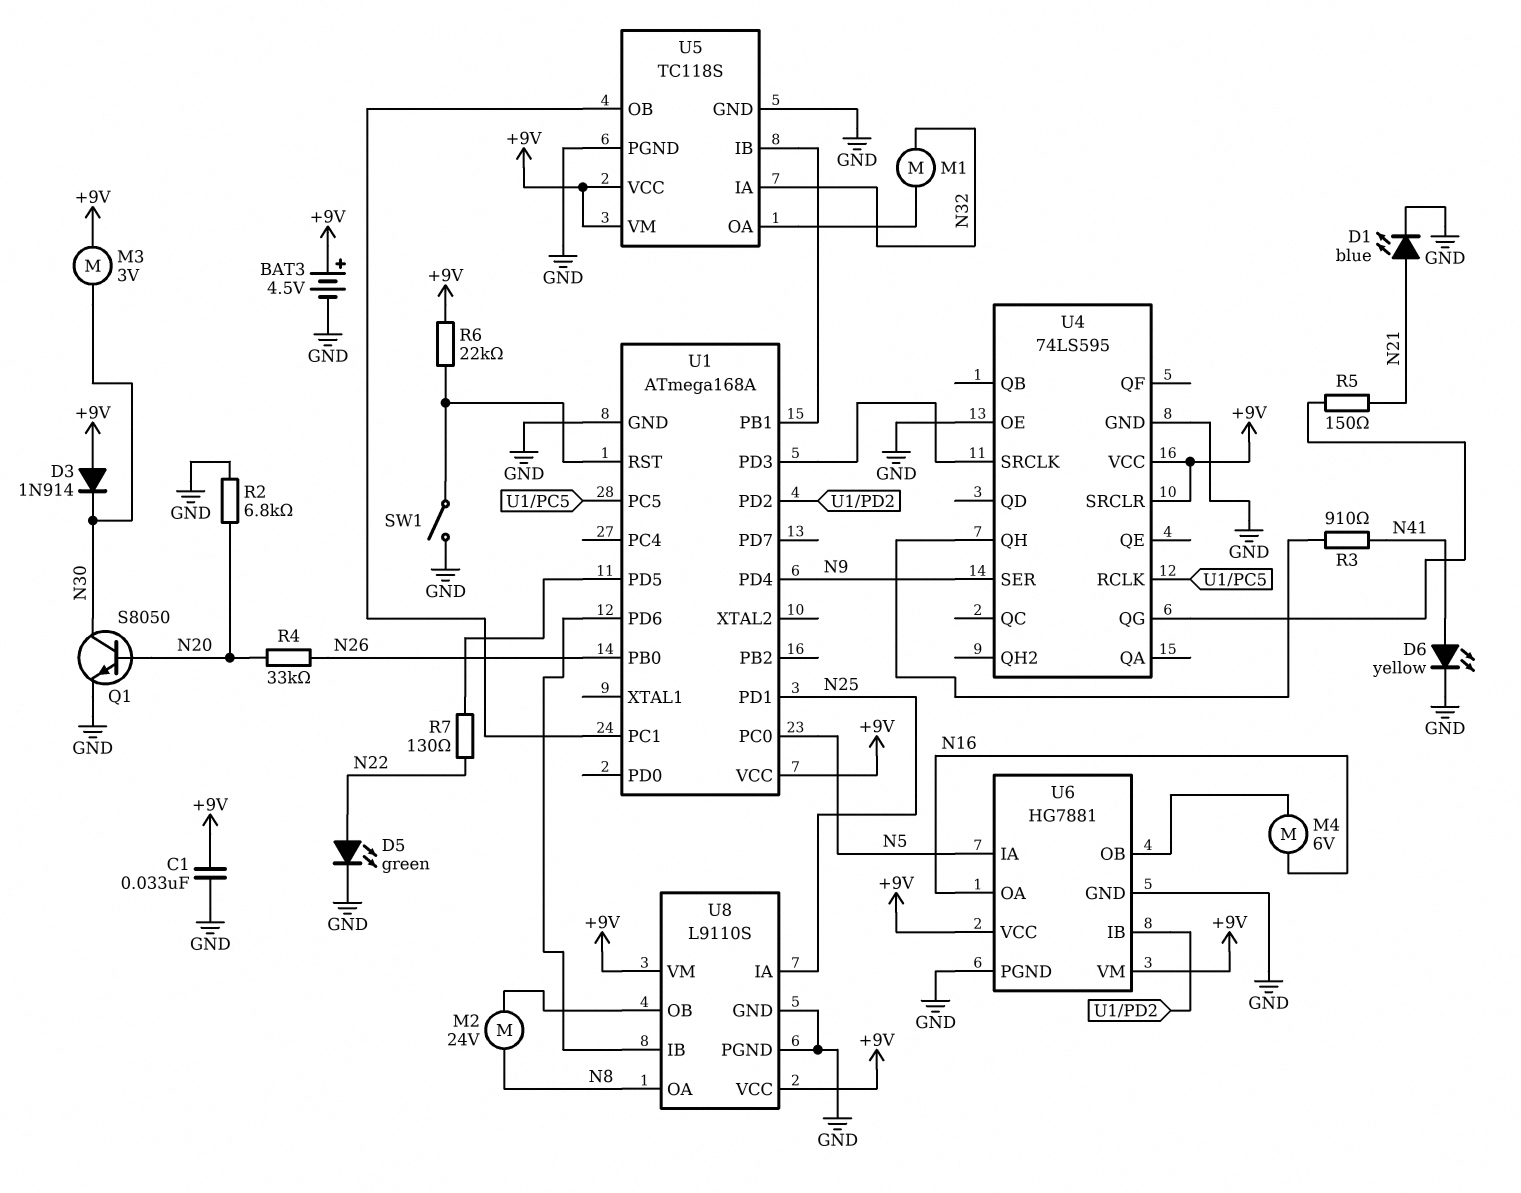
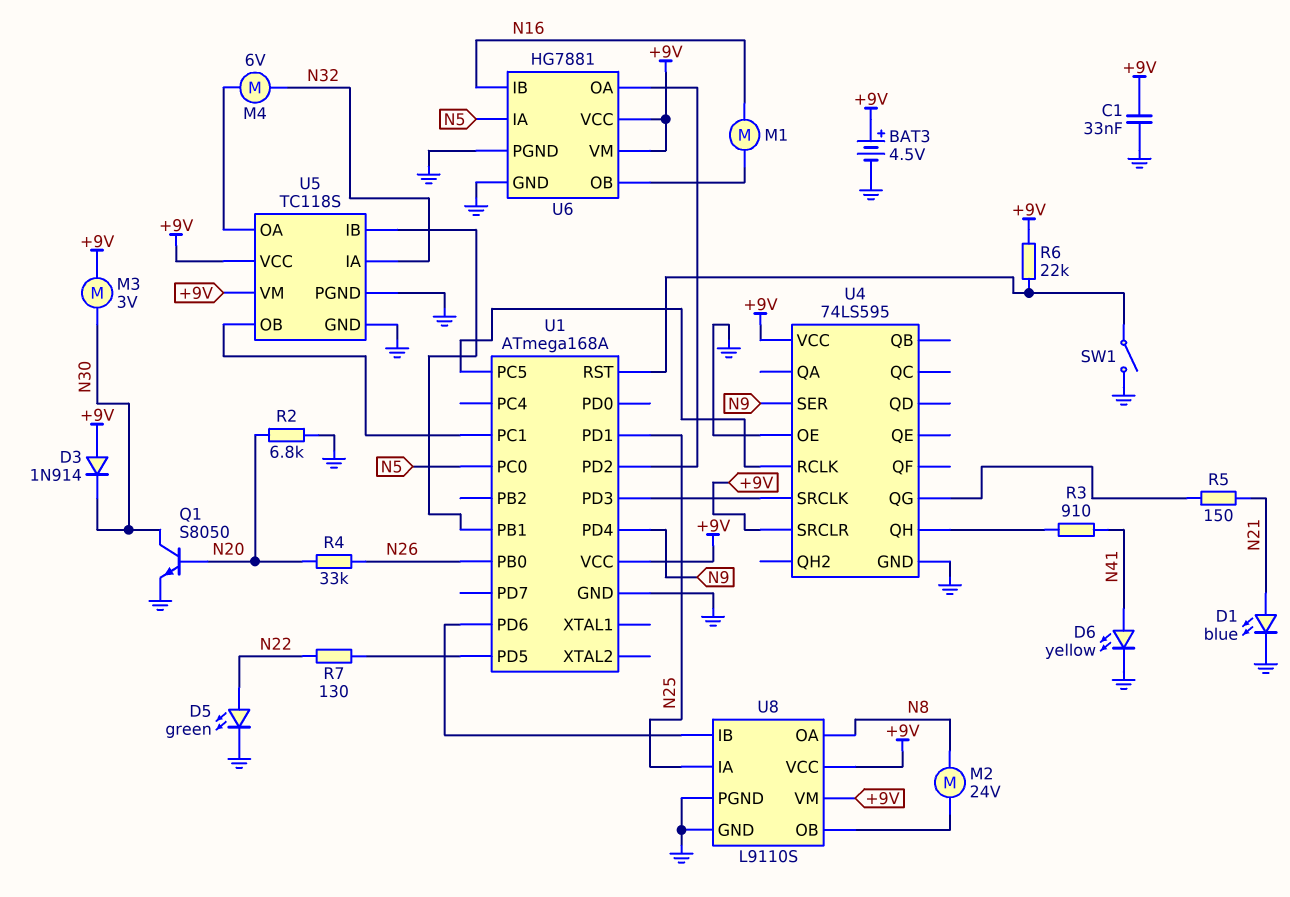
M1: motor (N32, U5/OA) -> motor (N16, U6/OB)
M4: motor 6V (N16, U6/OB) -> motor 6V (N32, U5/OA)
U6 pin IB: U1/PD2 -> N16
U6 pin OA: N16 -> U1/PD2

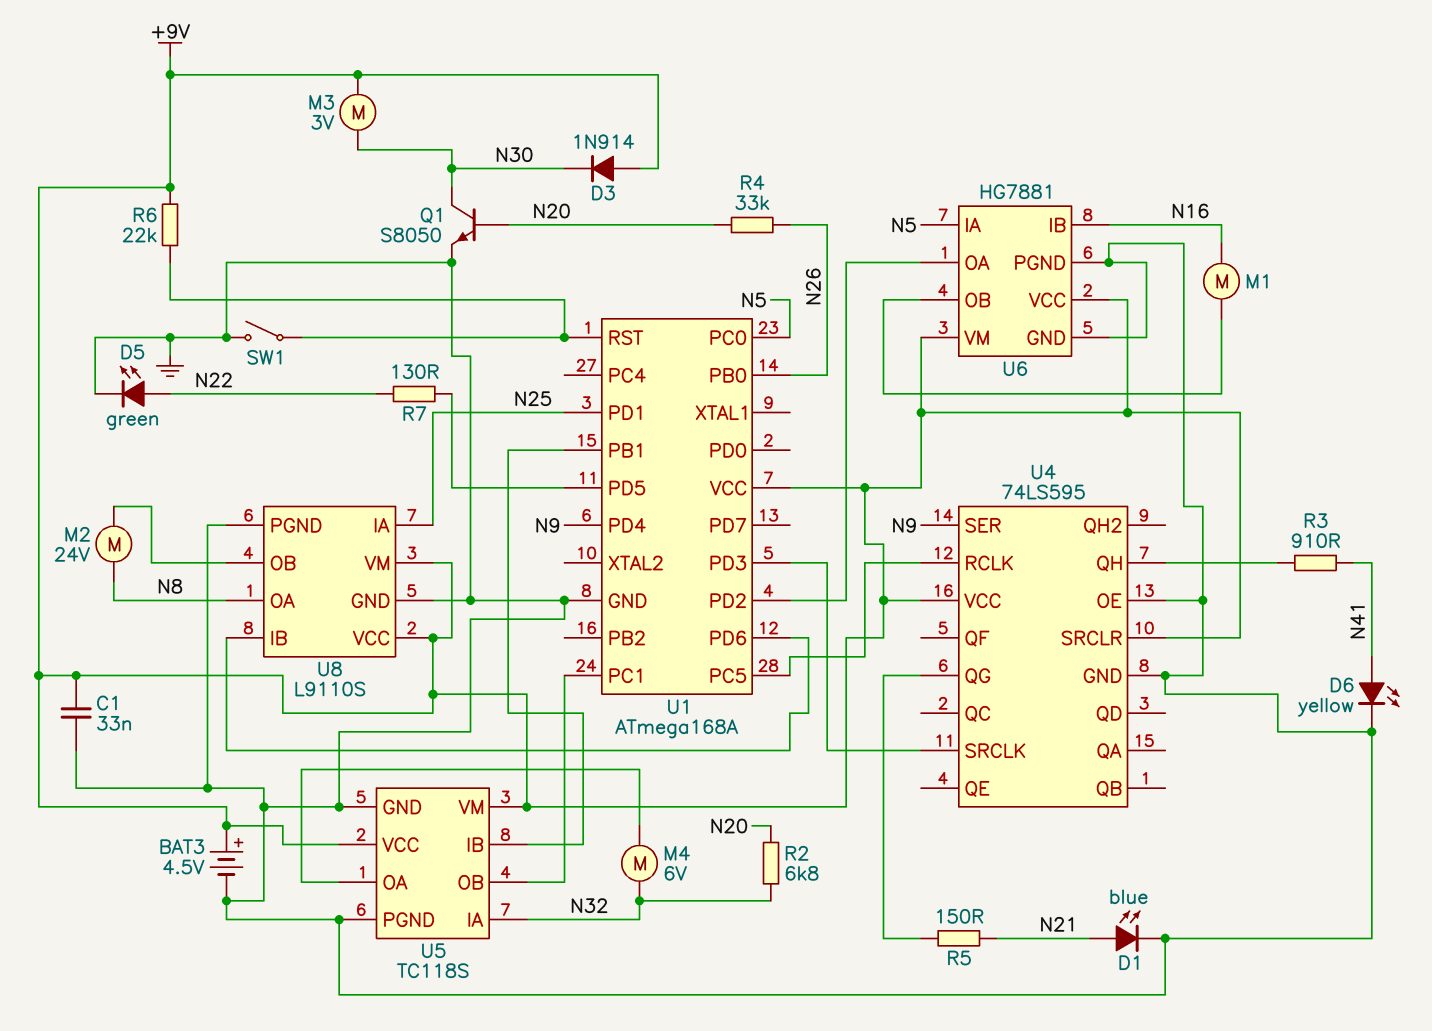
R2: 6.8k (GND, N20) -> 6.8k (N20, N32)

